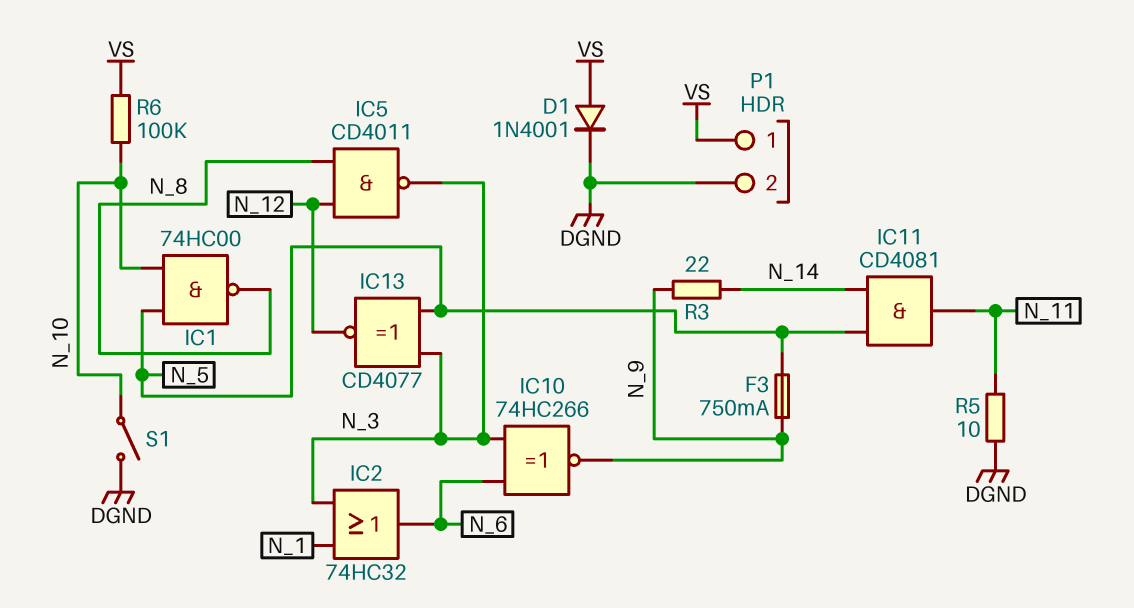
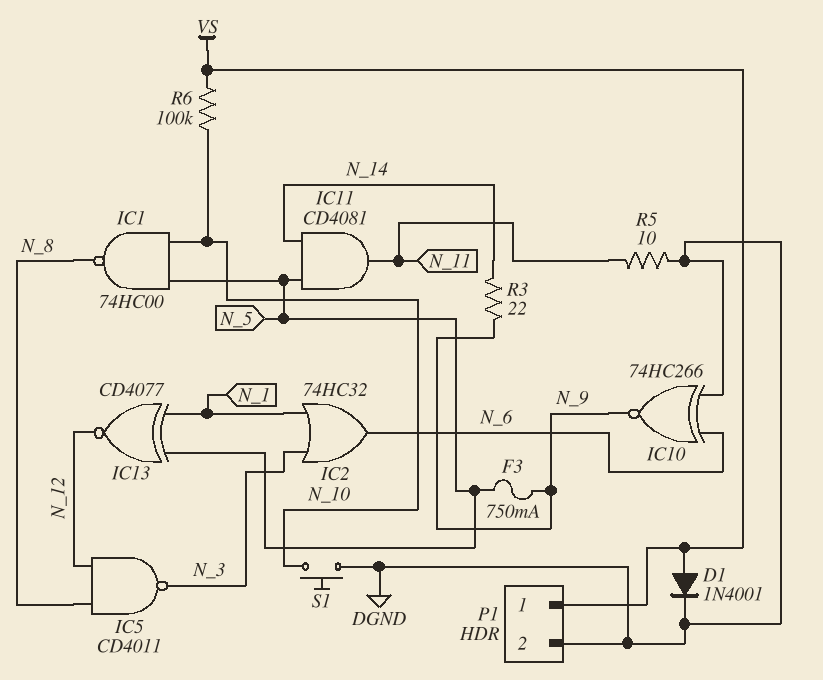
IC10: XNOR 74HC266 (in N_3, in N_6, out N_9) -> XNOR 74HC266 (in DGND, in N_6, out N_9)
IC13: XNOR CD4077 (in N_3, in N_5, out N_12) -> XNOR CD4077 (in N_1, in N_5, out N_12)
S1: switch (DGND, N_10) -> button (DGND, N_10)

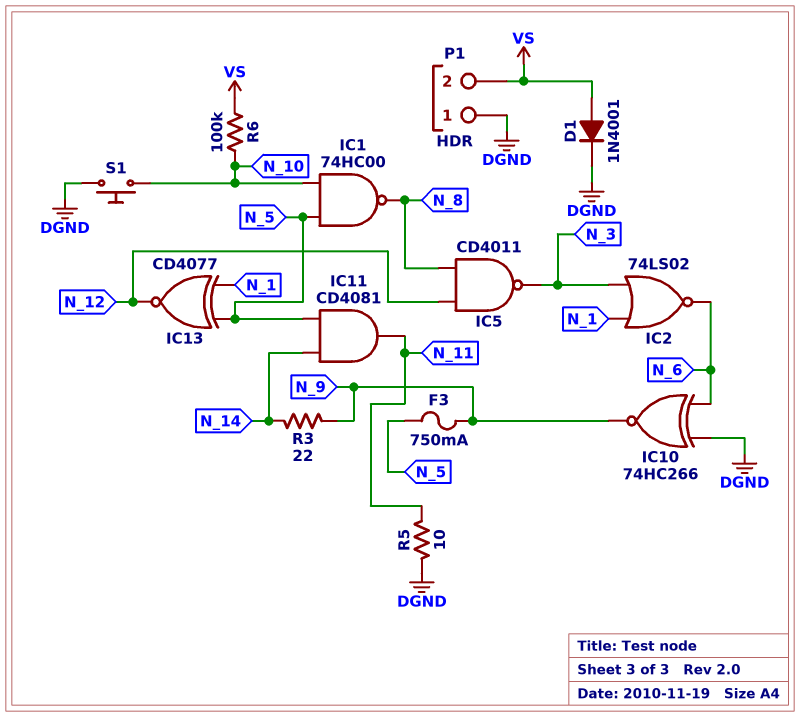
IC2: OR 74HC32 (in N_1, in N_3, out N_6) -> NOR 74LS02 (in N_1, in N_3, out N_6)
P1 pin 1: VS -> DGND
P1 pin 2: DGND -> VS

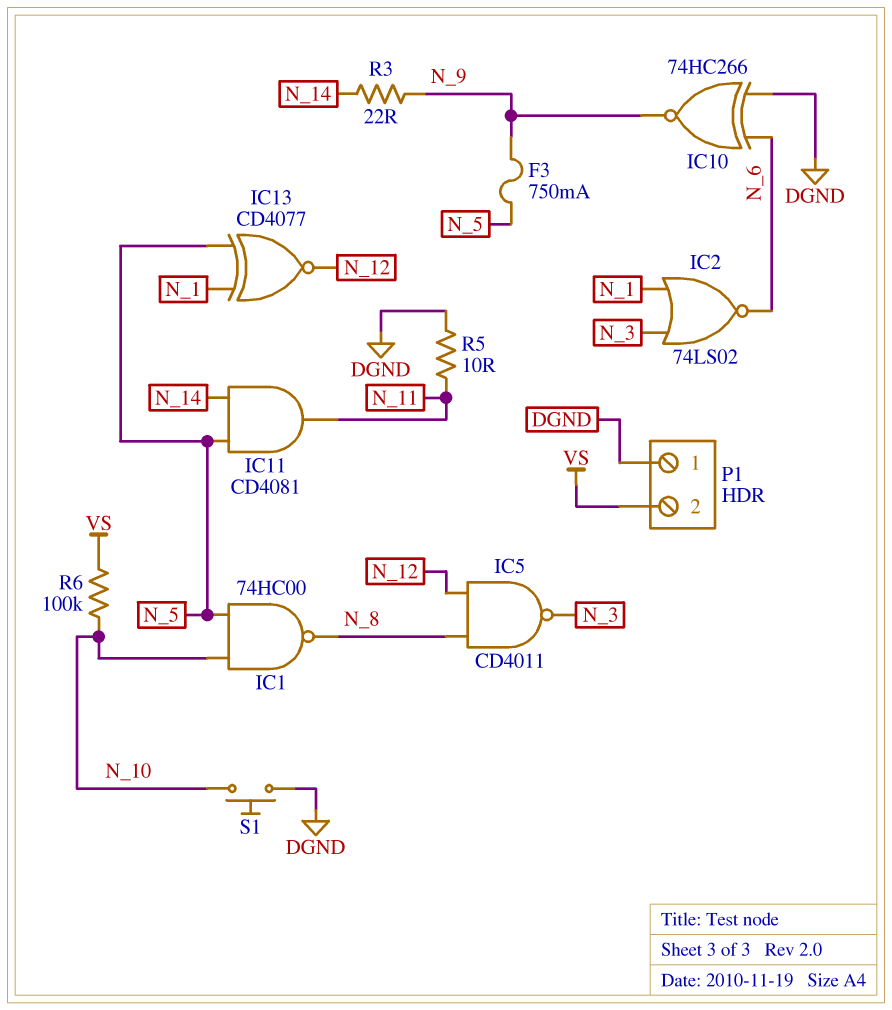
D1: diode 1N4001 (A VS, K DGND) -> none

